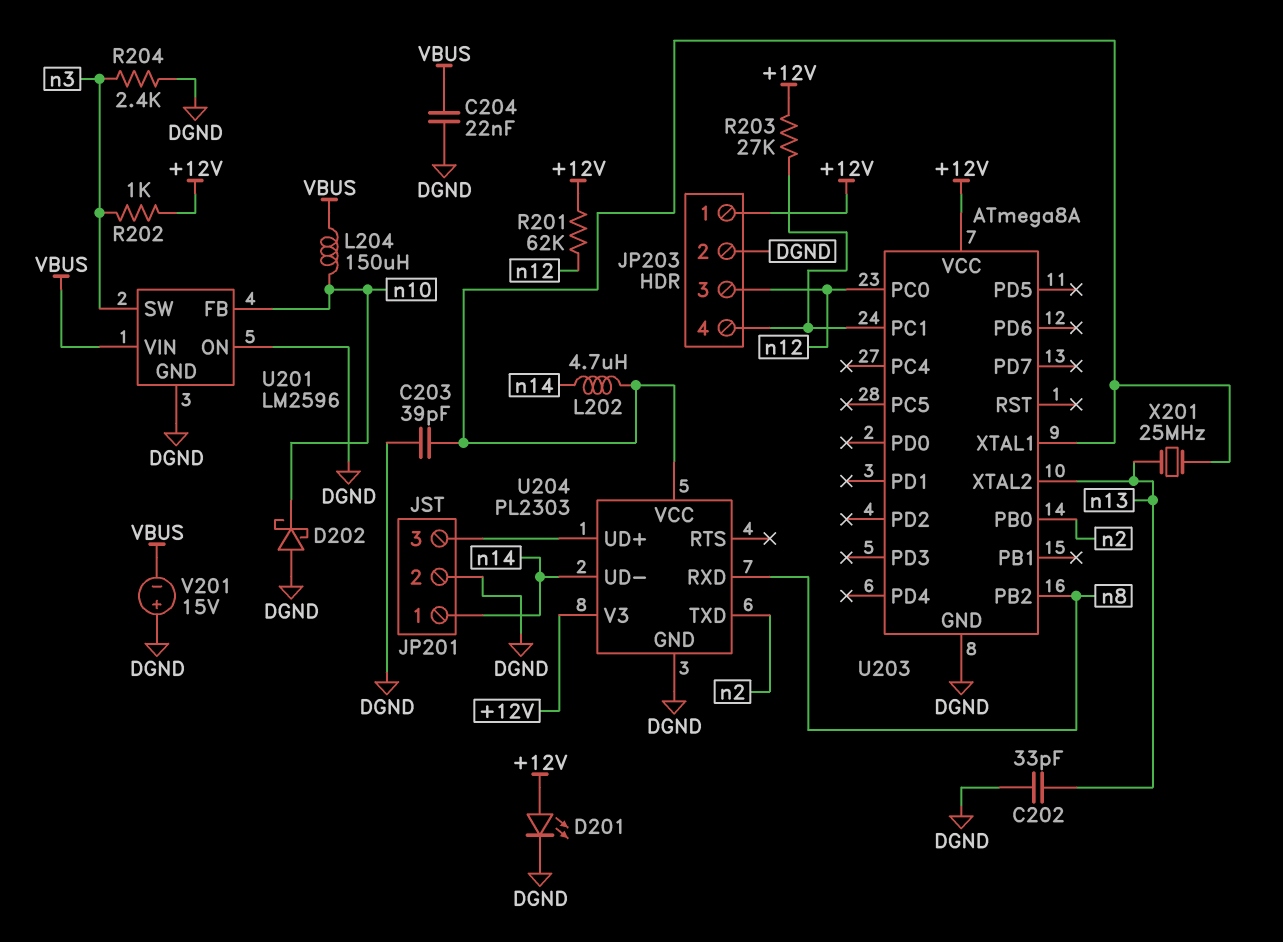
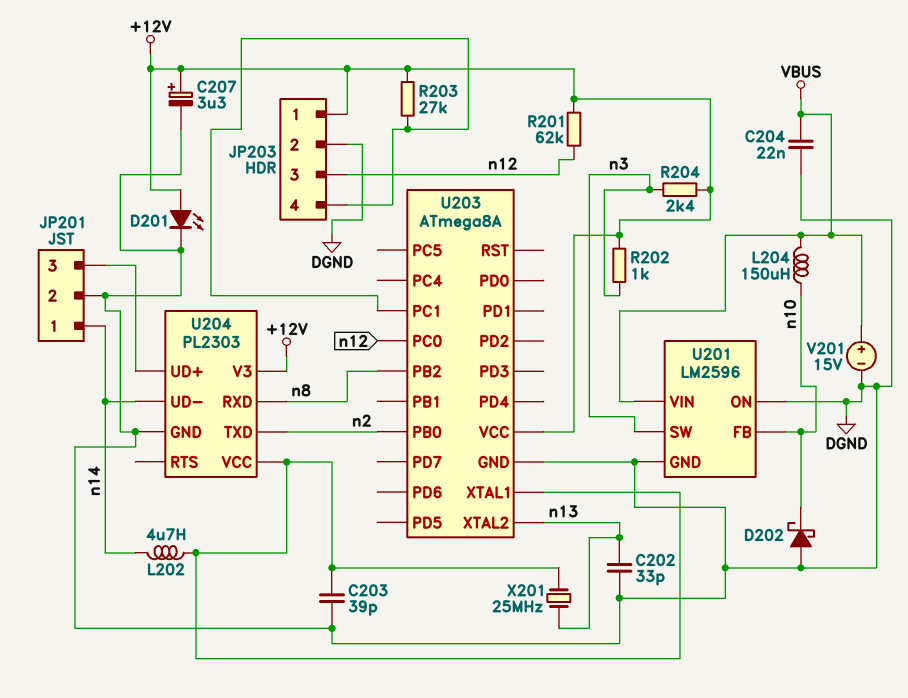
C207: none -> 3.3uF (plus +12V, minus DGND)
R204: 2.4k (DGND, n3) -> 2.4k (+12V, n3)
V201: 15V (plus DGND, minus VBUS) -> 15V (plus VBUS, minus DGND)

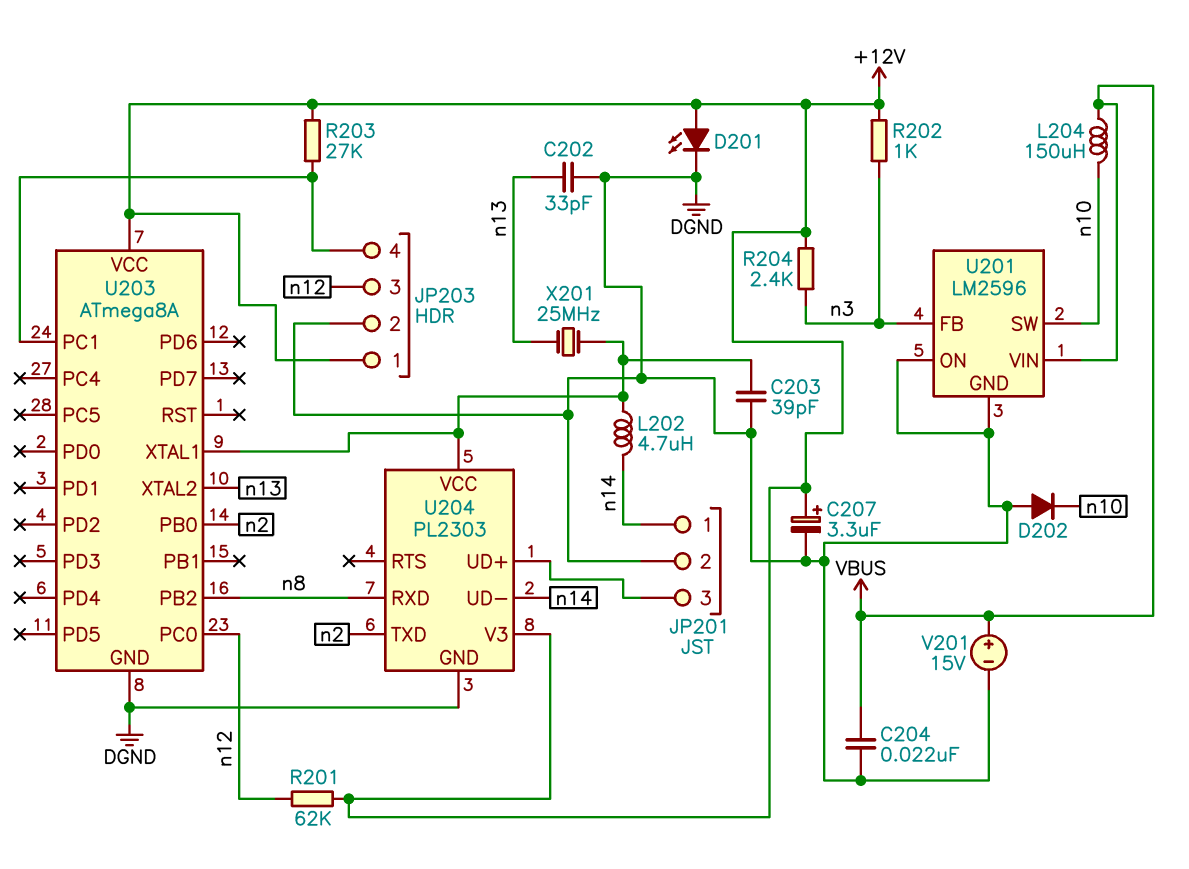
D202: schottky (A DGND, K n10) -> diode (A DGND, K n10)
U201 pin FB: n10 -> n3
U201 pin SW: n3 -> n10

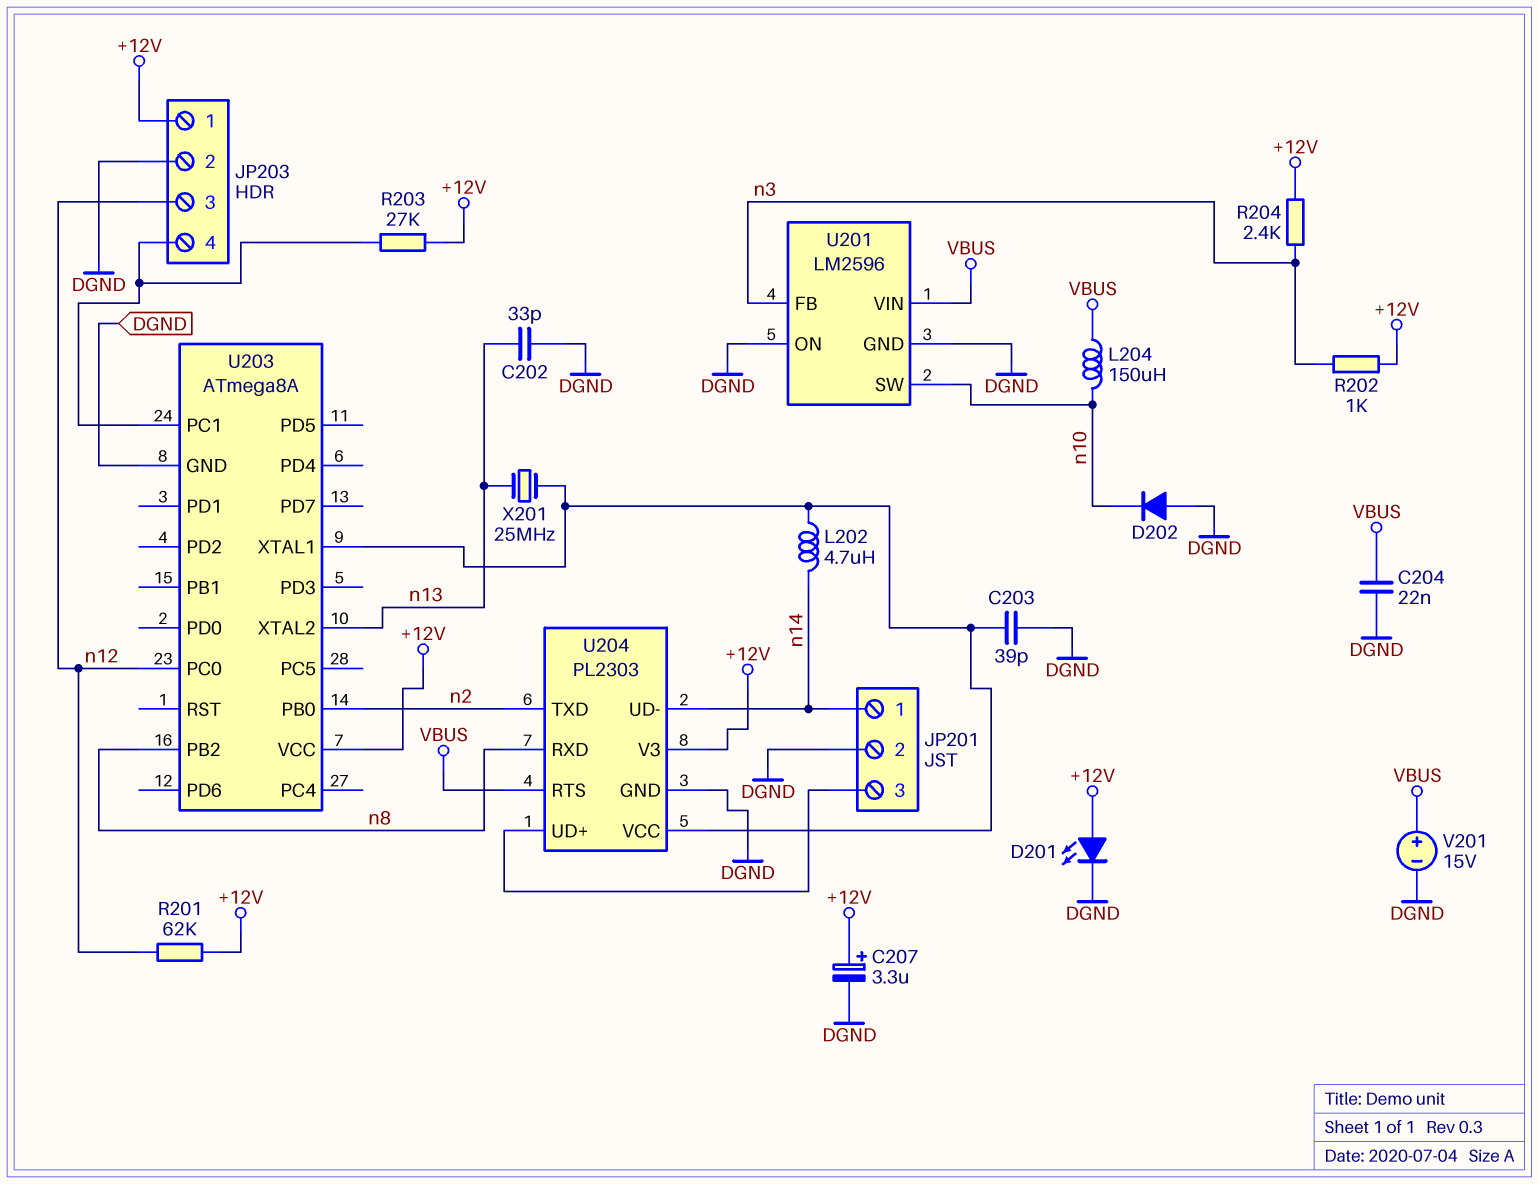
U204 pin RTS: none -> VBUS

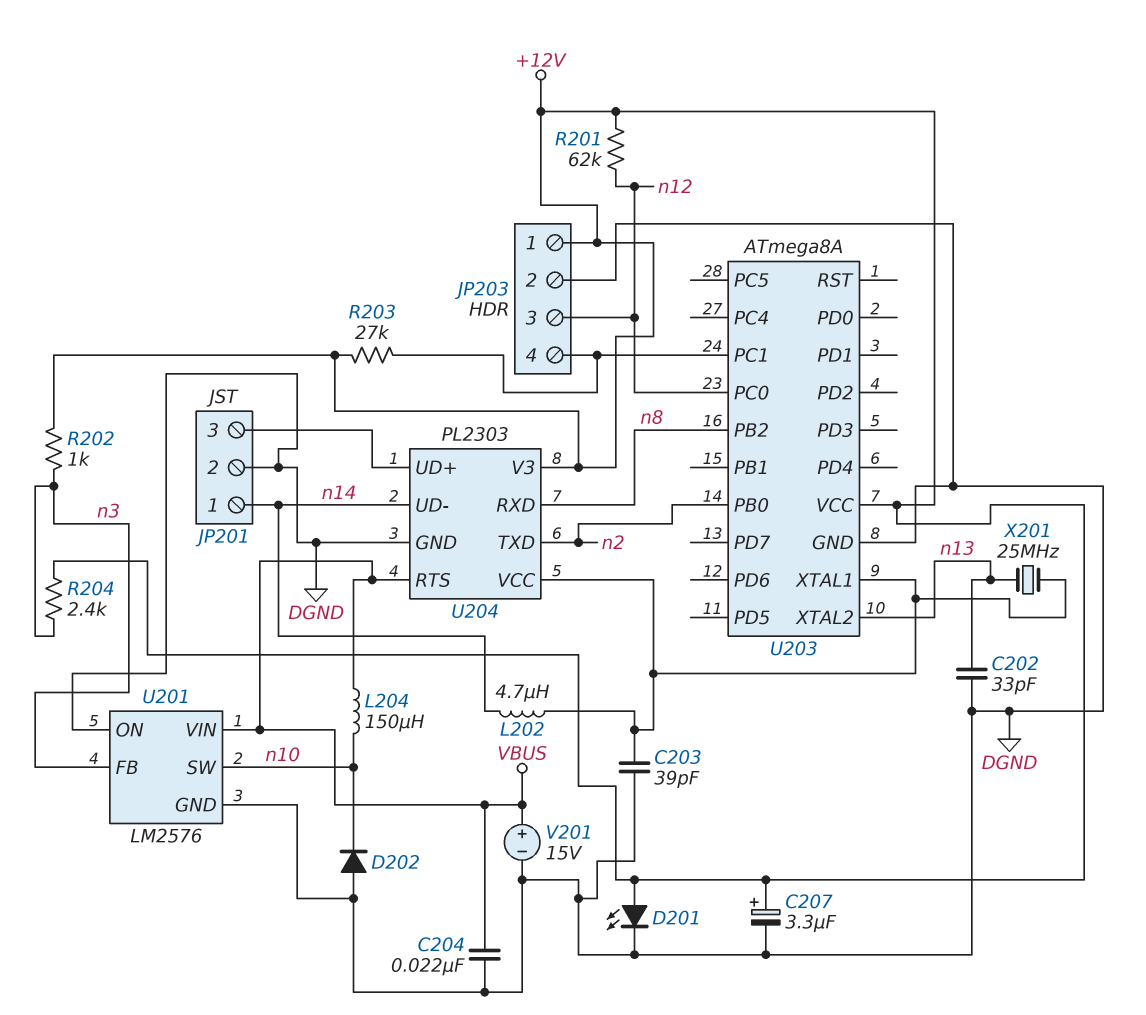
U201: LM2596 -> LM2576

